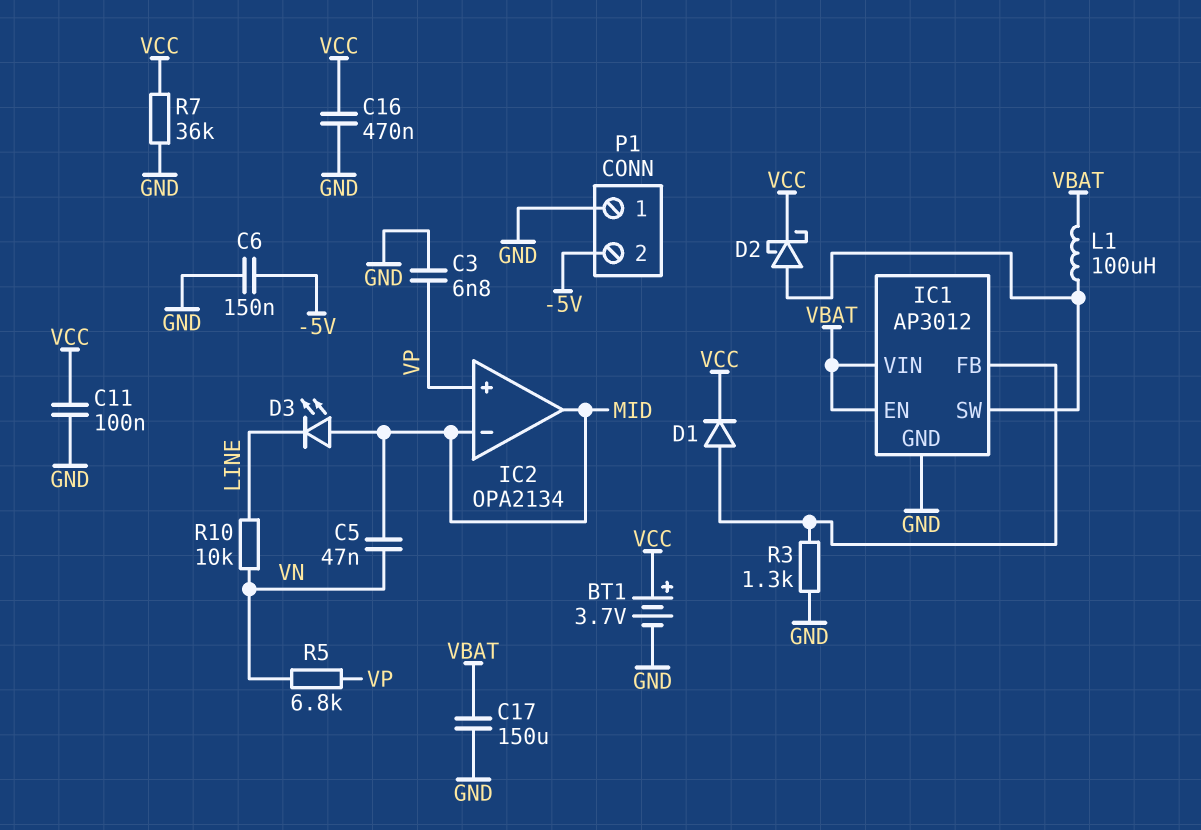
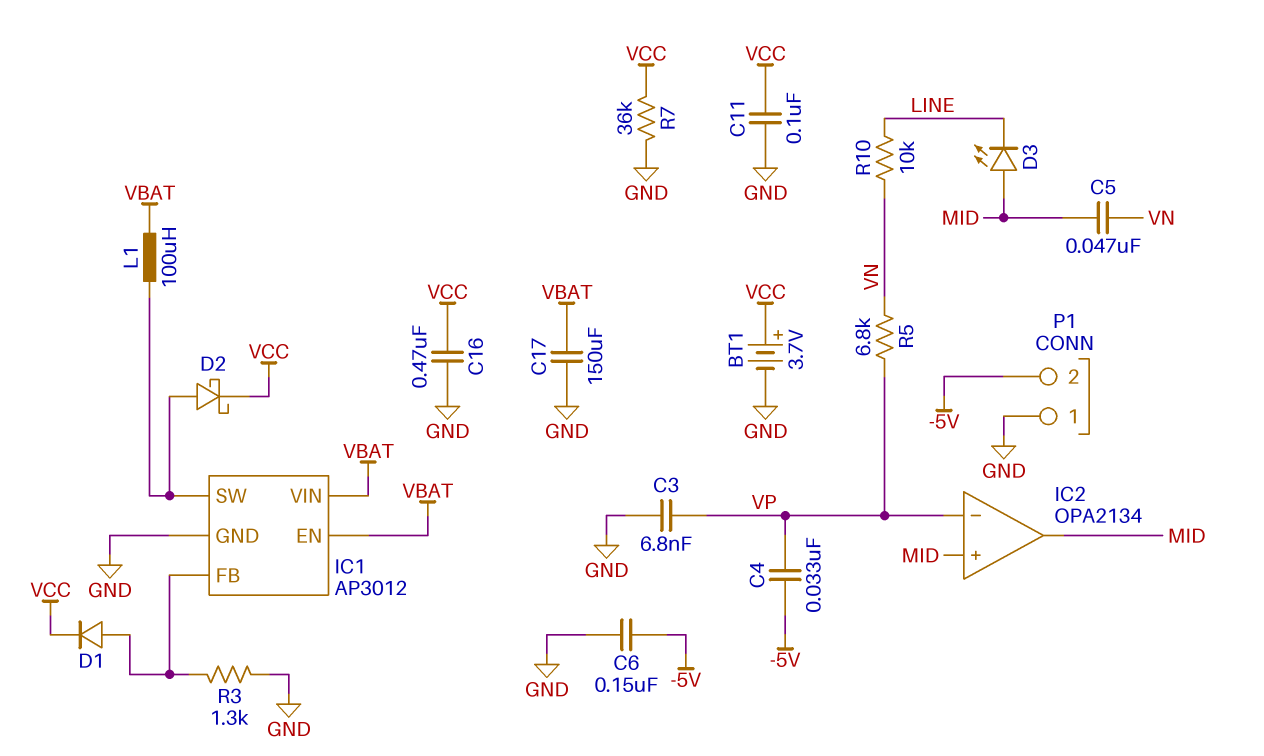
C4: none -> 33nF (-5V, VP)
IC2 pin in+: VP -> MID
IC2 pin in-: MID -> VP

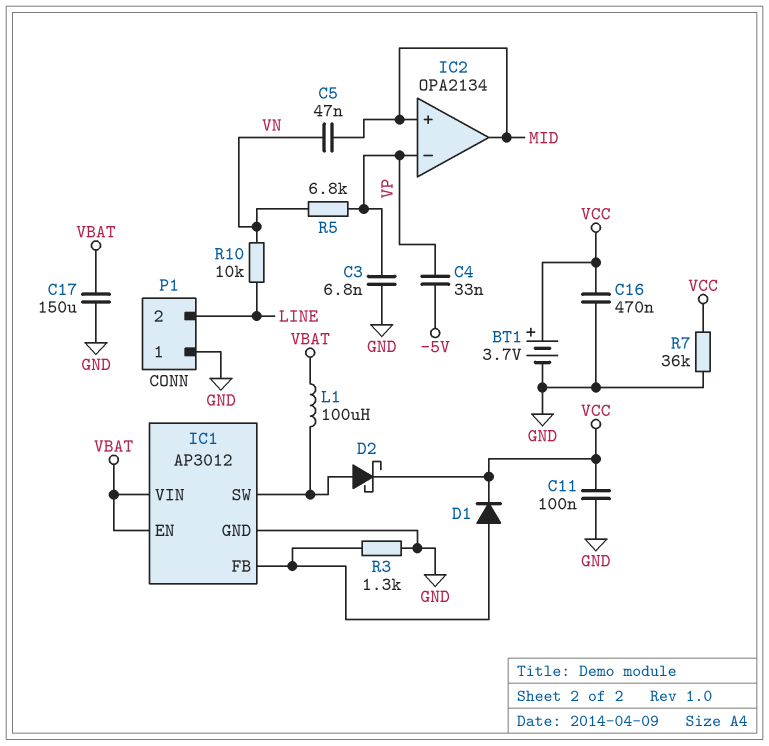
C6: 150nF (-5V, GND) -> none
D3: LED (A MID, K LINE) -> none
P1 pin 2: -5V -> LINE

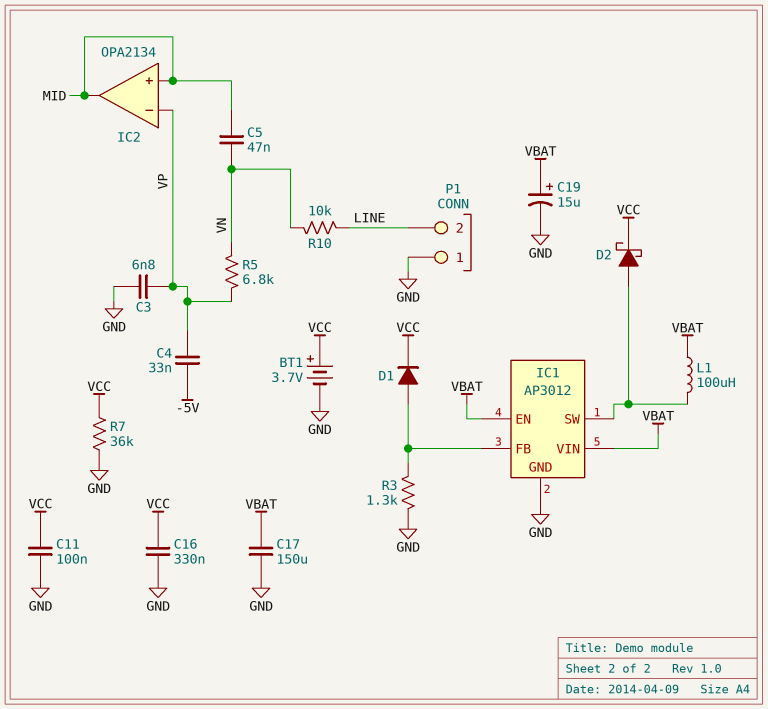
C16: 470nF (GND, VCC) -> 330nF (GND, VCC)
C19: none -> 15uF (plus VBAT, minus GND)

